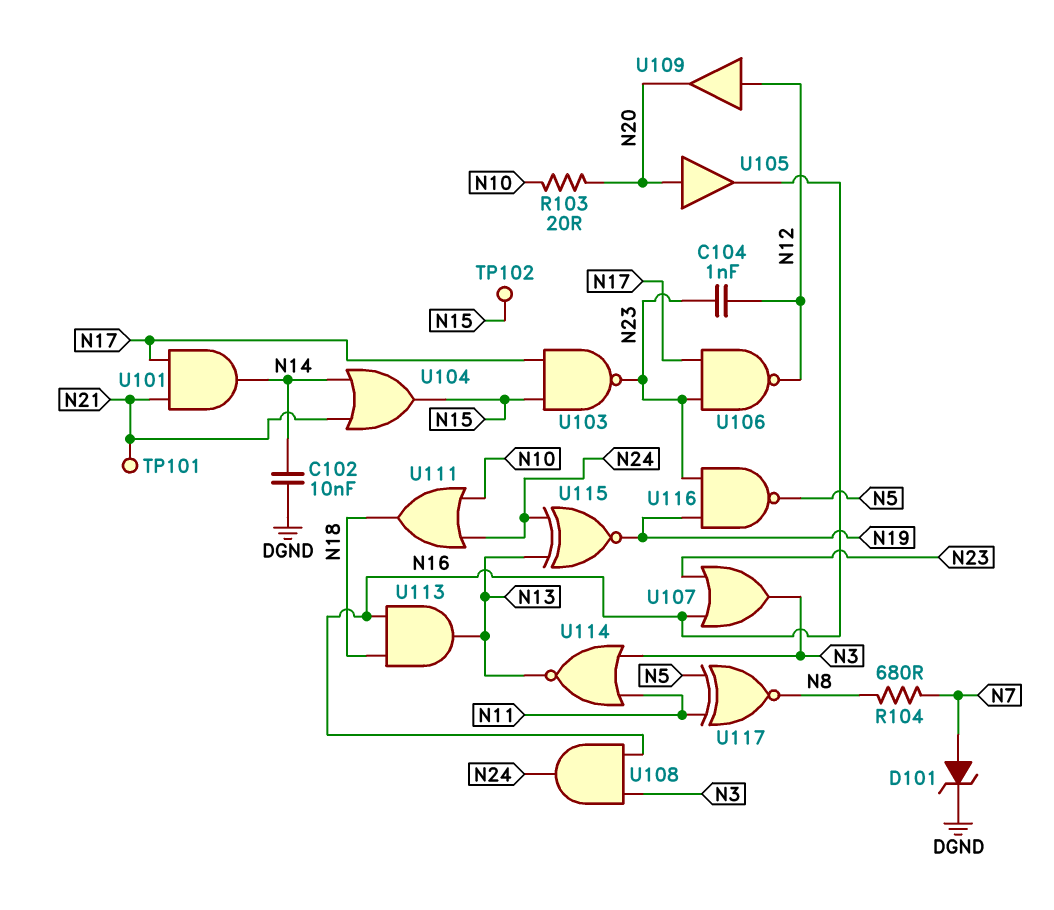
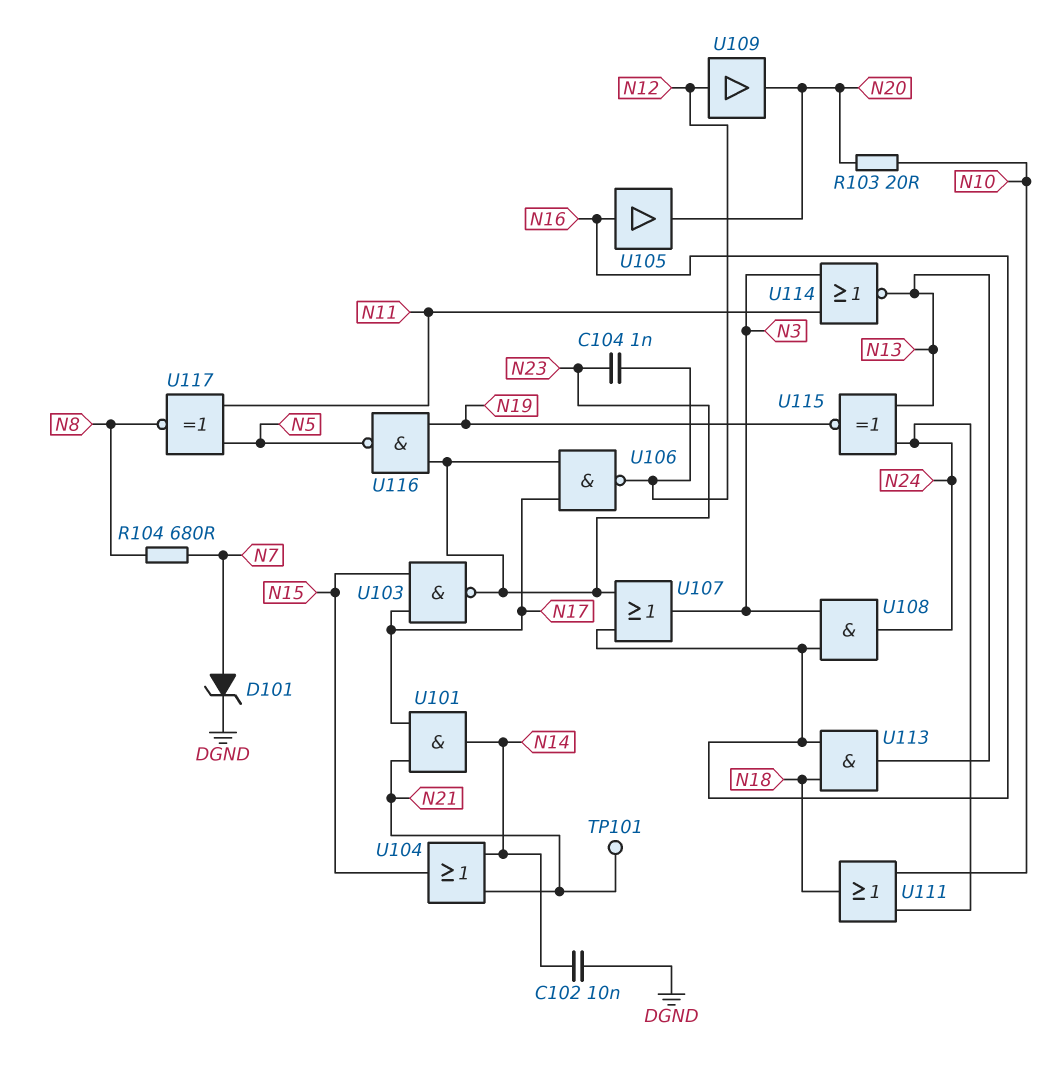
TP102: test point (N15) -> none
U105: buffer (in N20, out N16) -> buffer (in N16, out N20)

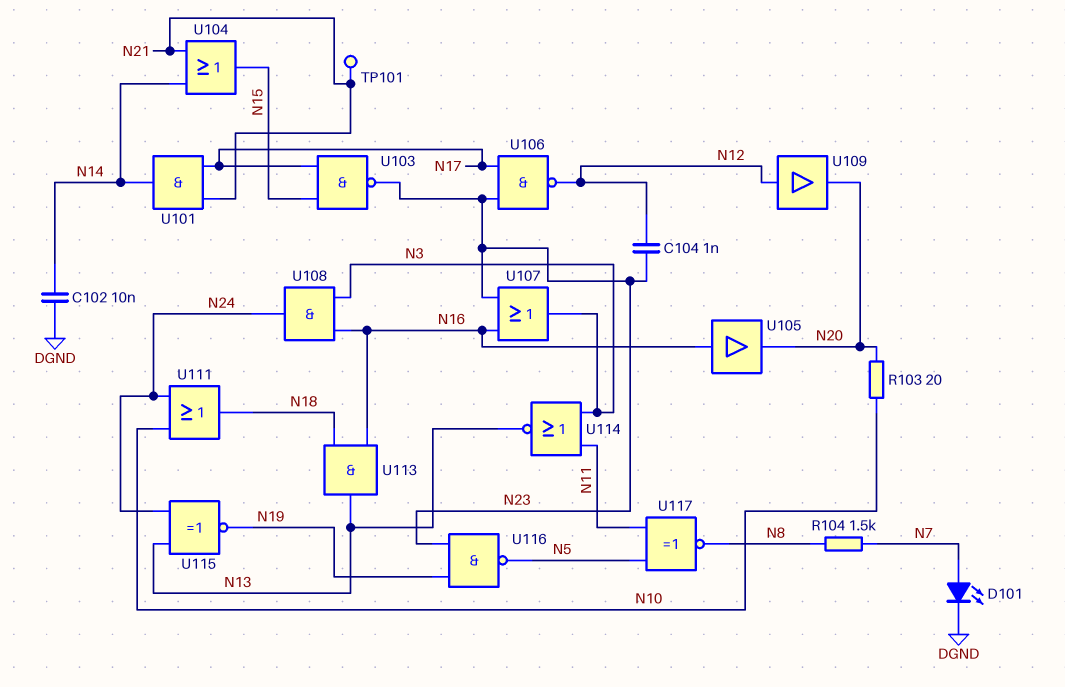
D101: zener (A N7, K DGND) -> LED (A N7, K DGND)
R104: 680 (N7, N8) -> 1.5k (N7, N8)

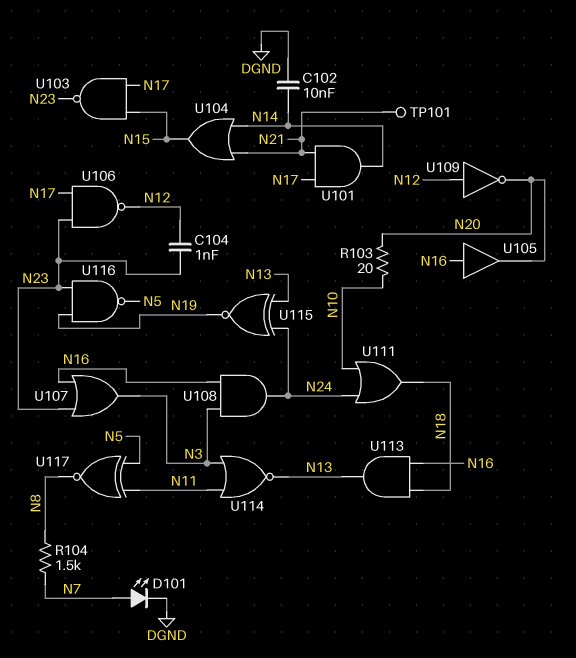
U109: buffer (in N12, out N20) -> NOT (in N12, out N20)

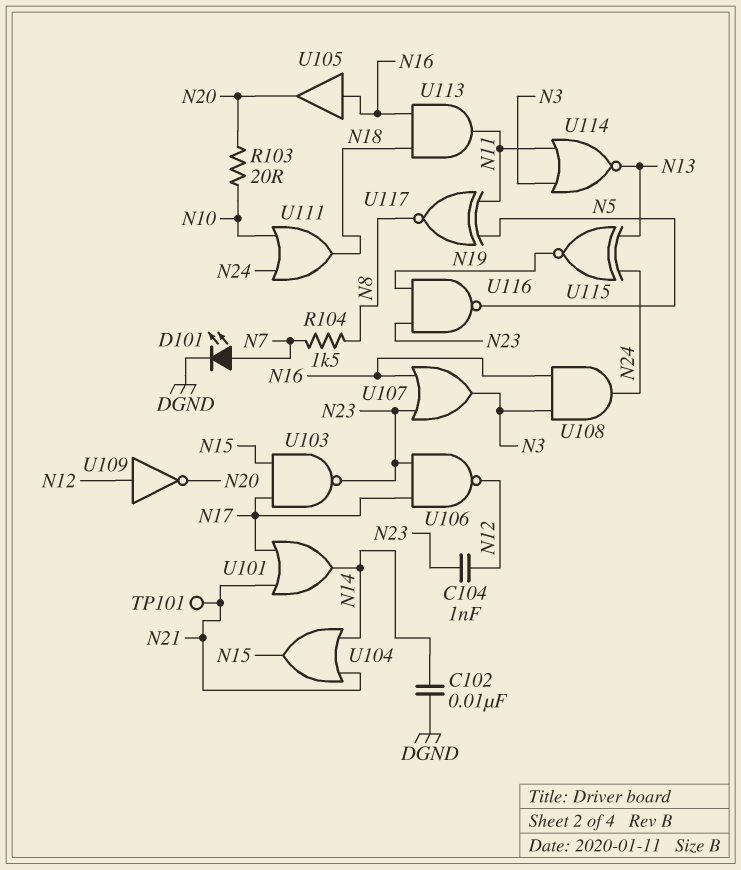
U101: AND (in N17, in N21, out N14) -> OR (in N17, in N21, out N14)
U113: AND (in N16, in N18, out N13) -> AND (in N16, in N18, out N11)

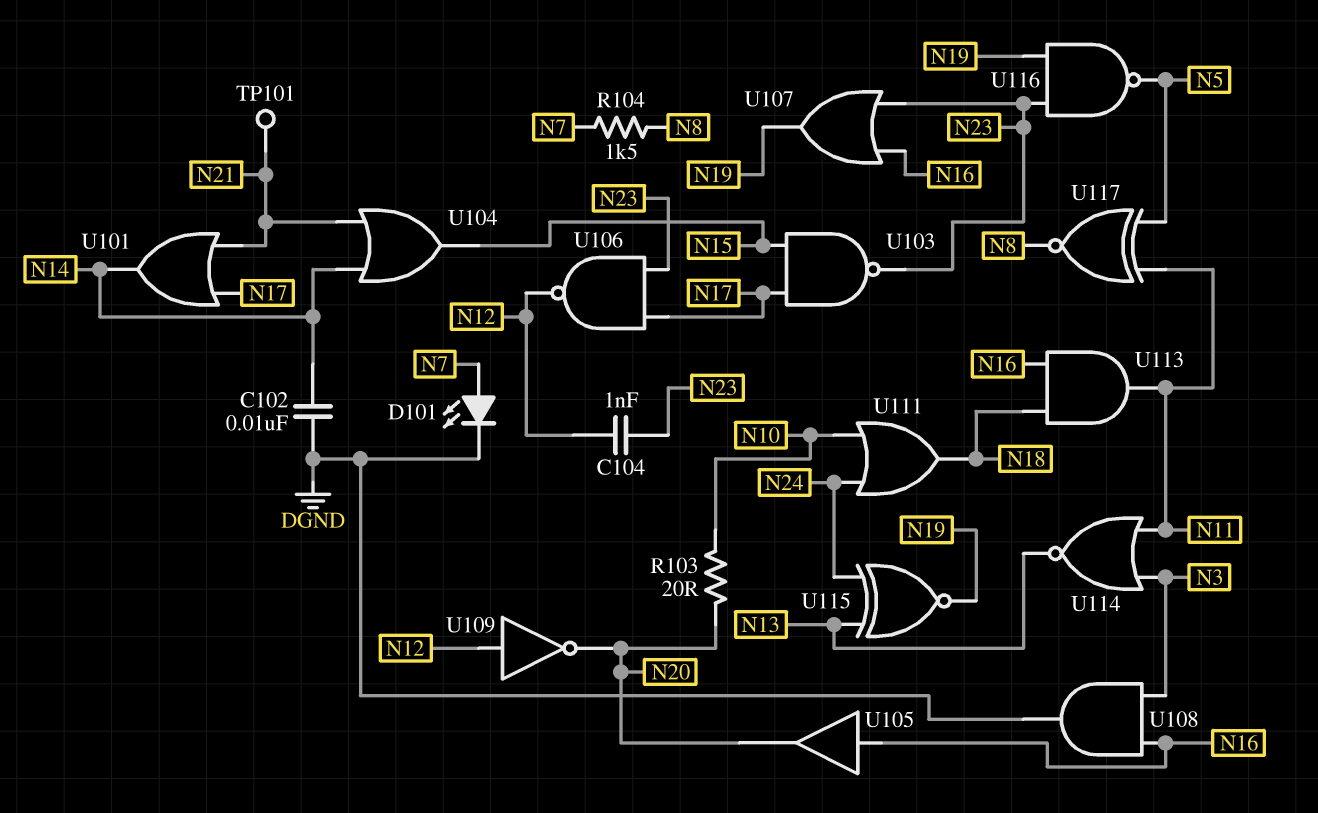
U107: OR (in N16, in N23, out N3) -> OR (in N16, in N23, out N19)
U108: AND (in N3, in N16, out N24) -> AND (in N3, in N16, out DGND)

